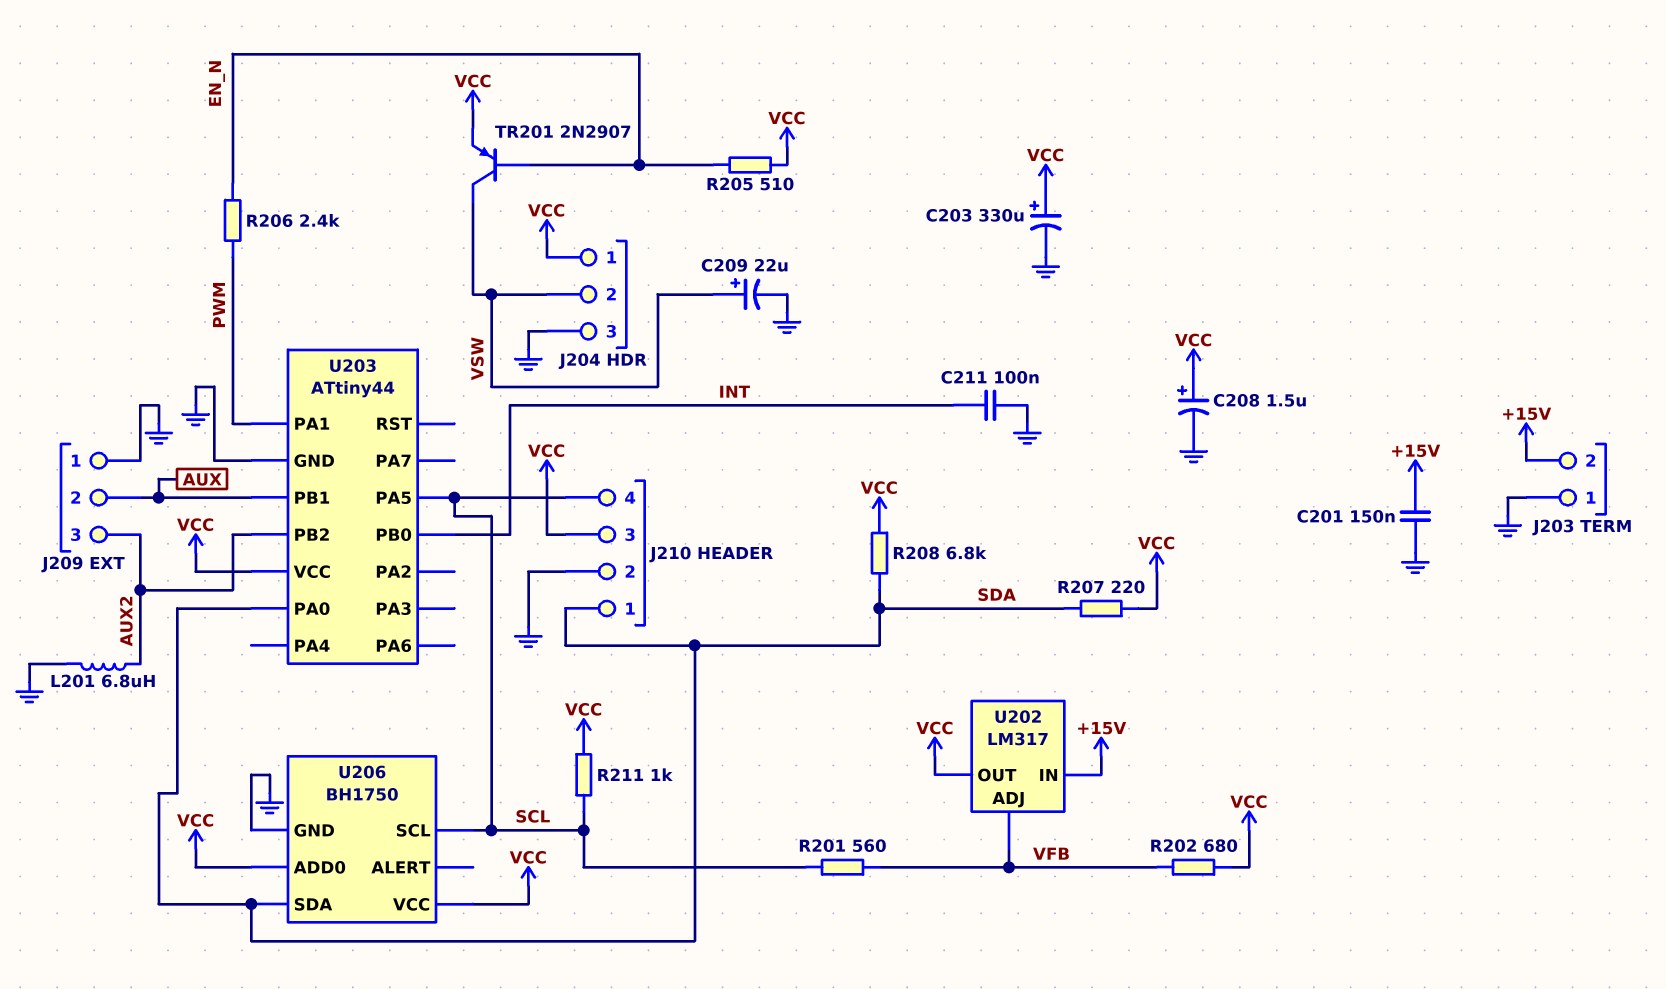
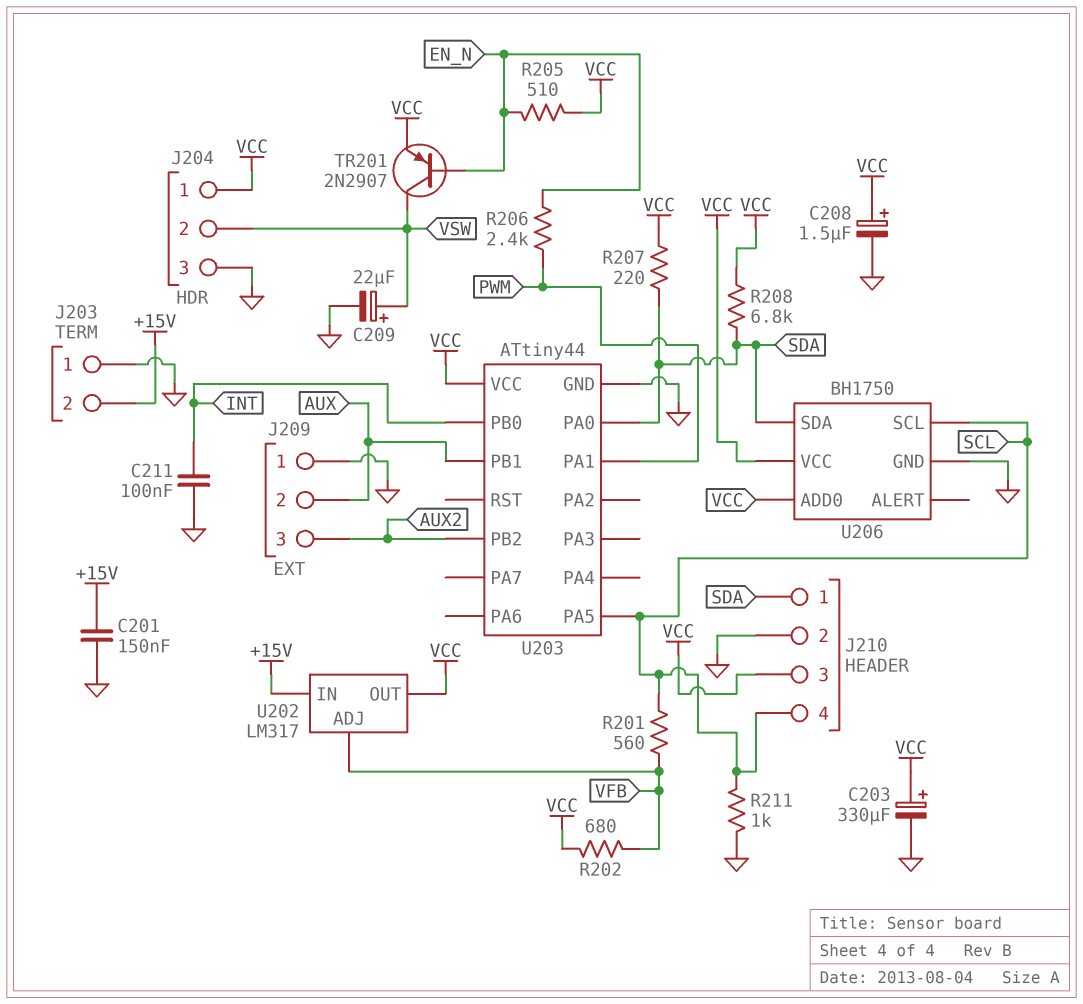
L201: 6.8uH (AUX2, GND) -> none
R211: 1k (SCL, VCC) -> 1k (GND, SCL)

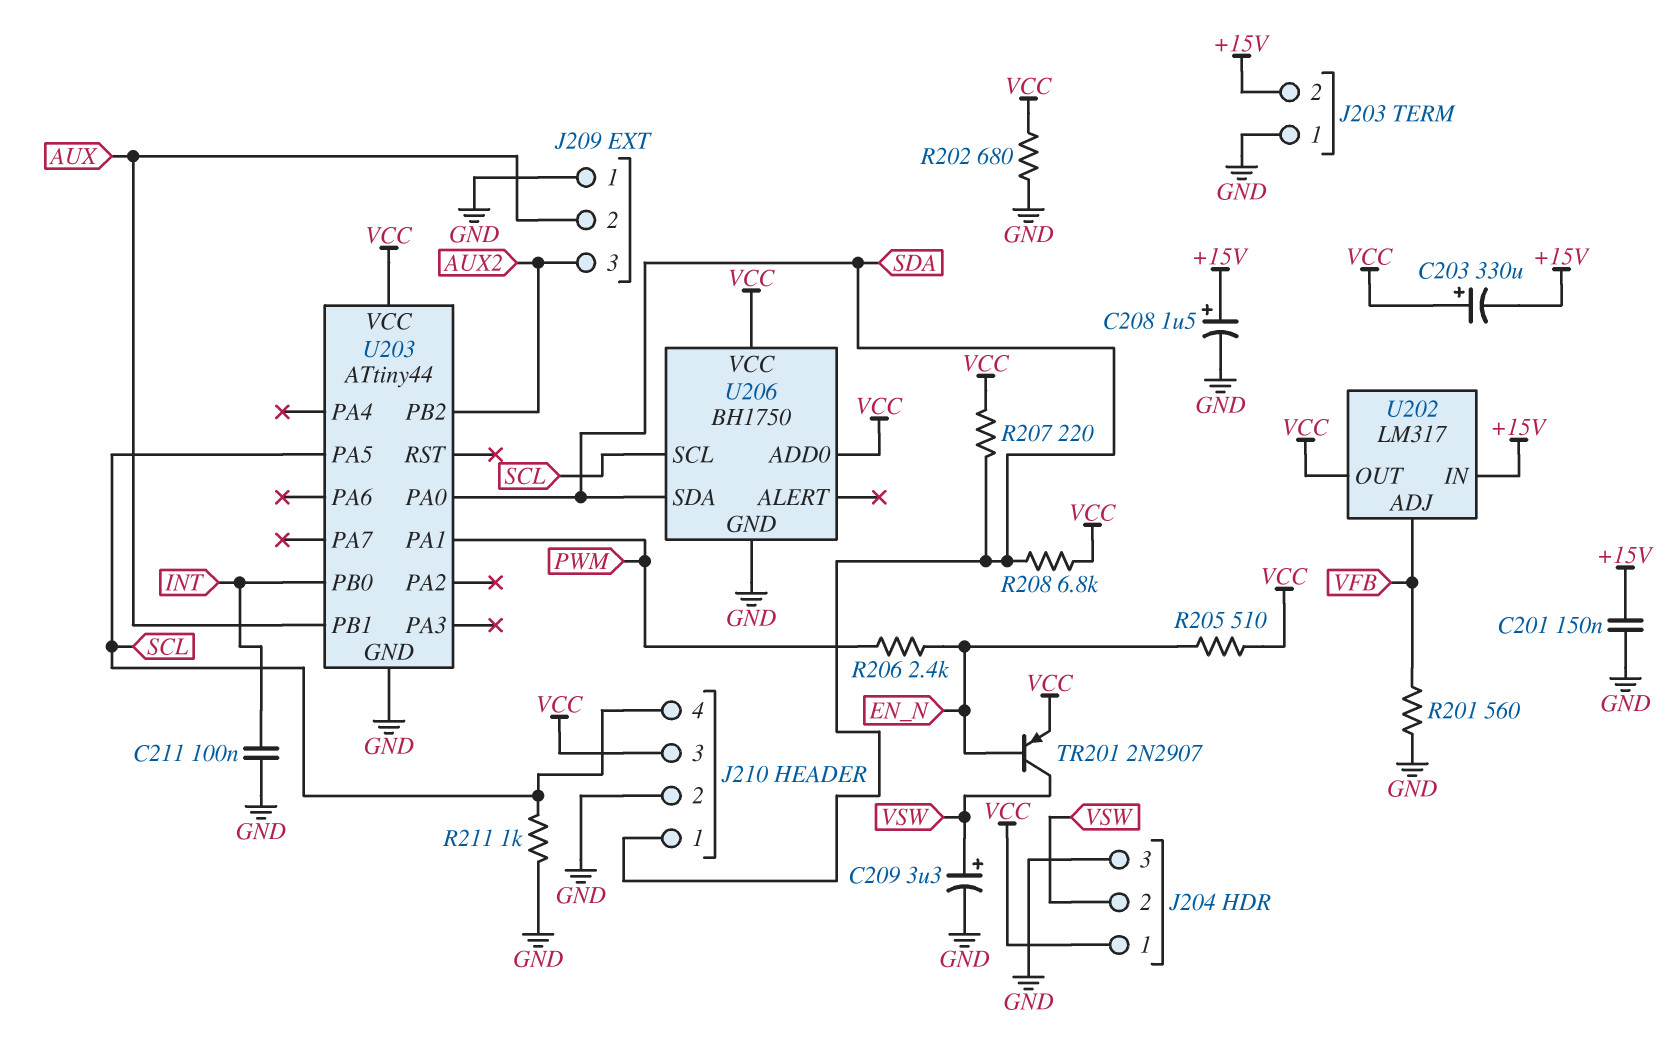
C203: 330uF (plus VCC, minus GND) -> 330uF (plus VCC, minus +15V)
C208: 1.5uF (plus VCC, minus GND) -> 1.5uF (plus +15V, minus GND)
C209: 22uF (plus VSW, minus GND) -> 3.3uF (plus VSW, minus GND)
R201: 560 (SCL, VFB) -> 560 (GND, VFB)
R202: 680 (VCC, VFB) -> 680 (GND, VCC)

